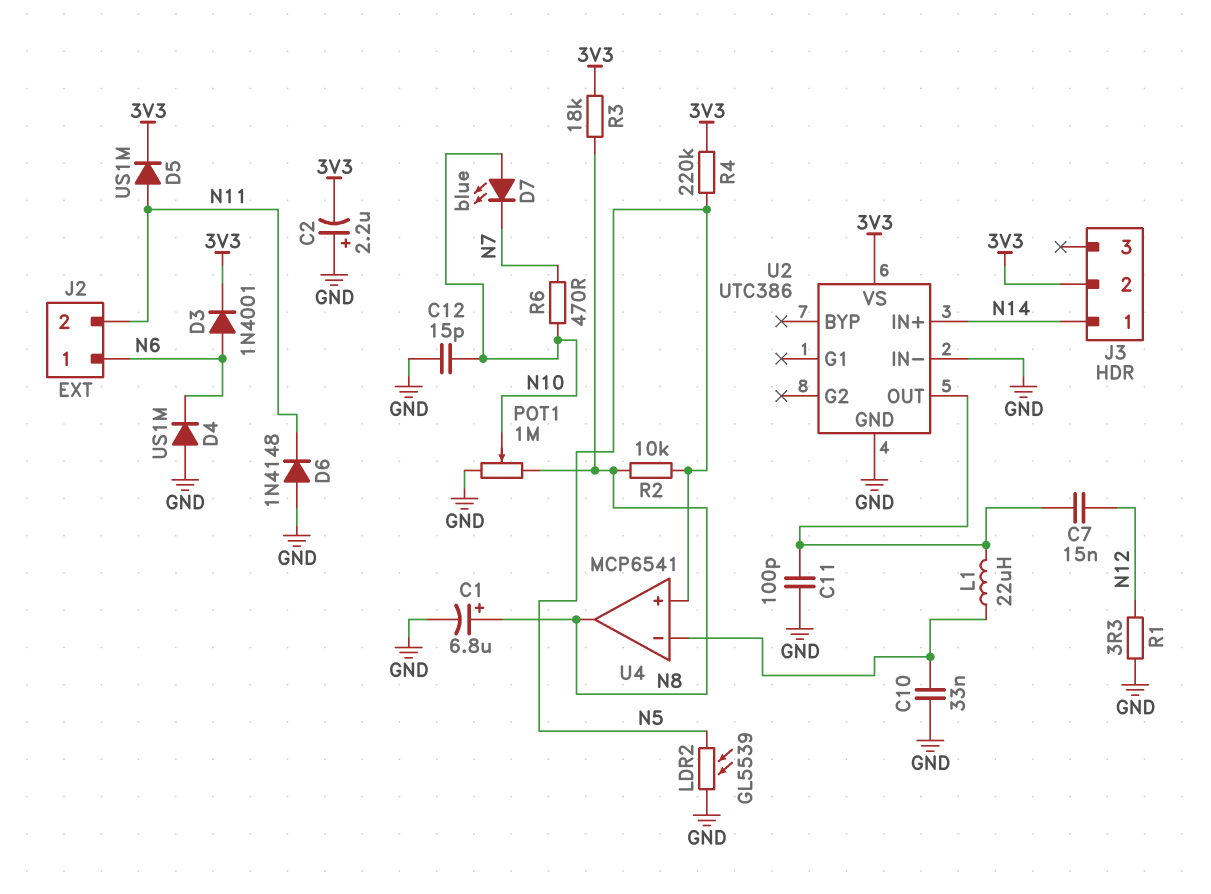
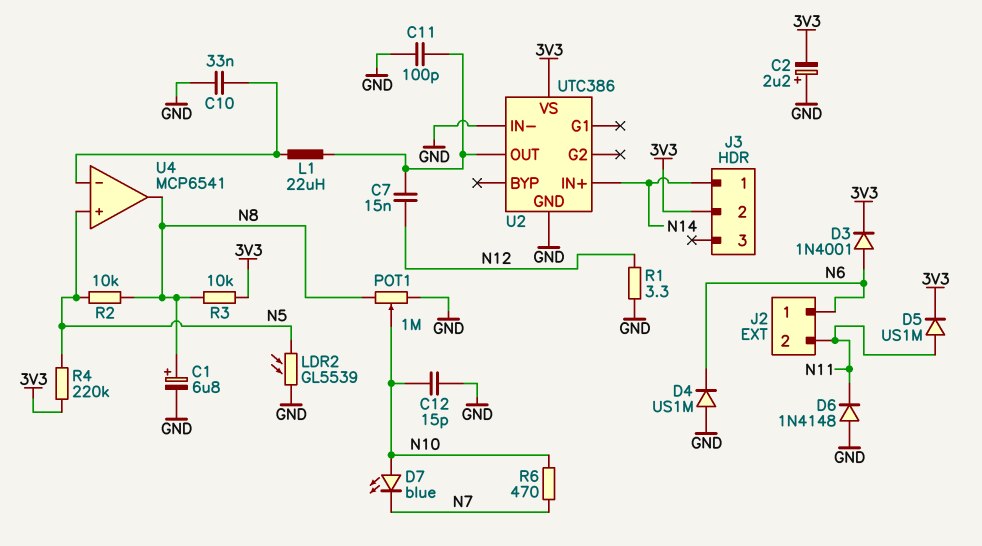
R3: 18k (3V3, N8) -> 10k (3V3, N8)

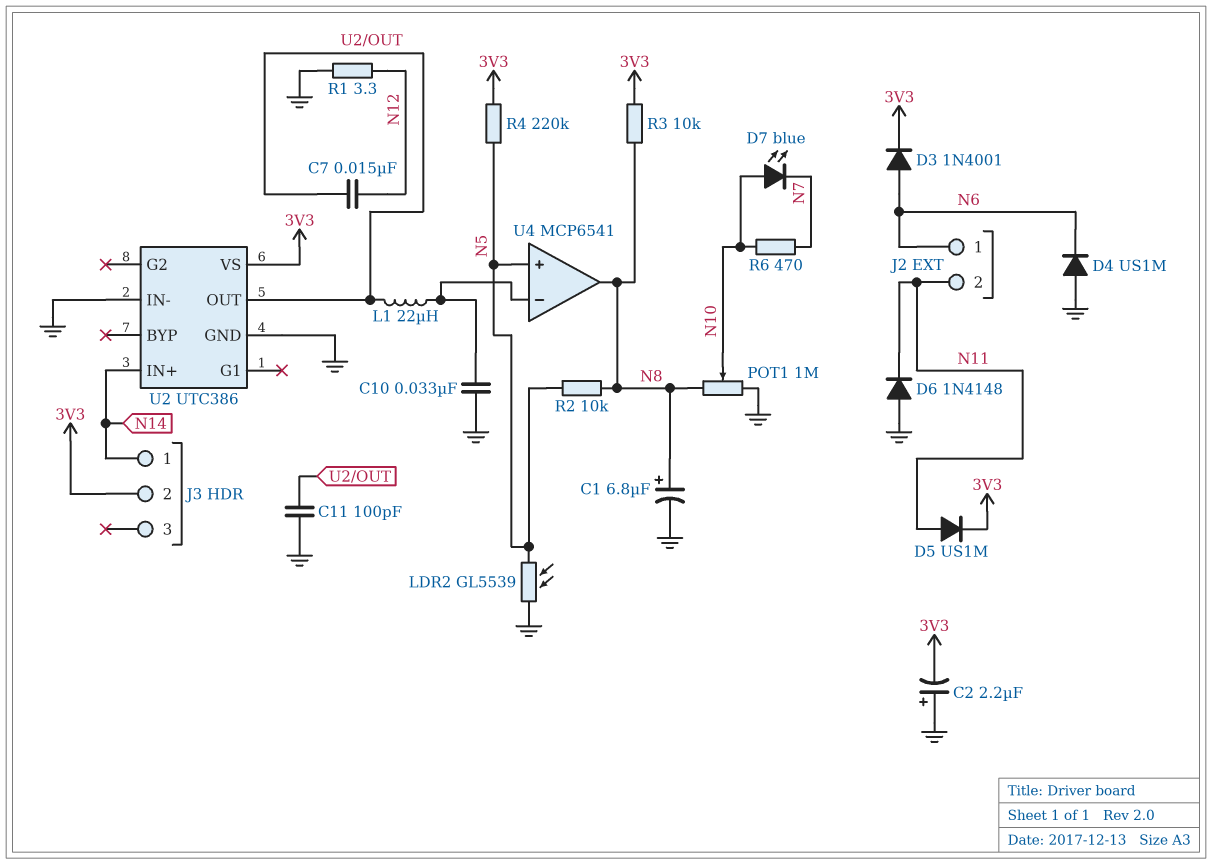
C12: 15pF (GND, N10) -> none

